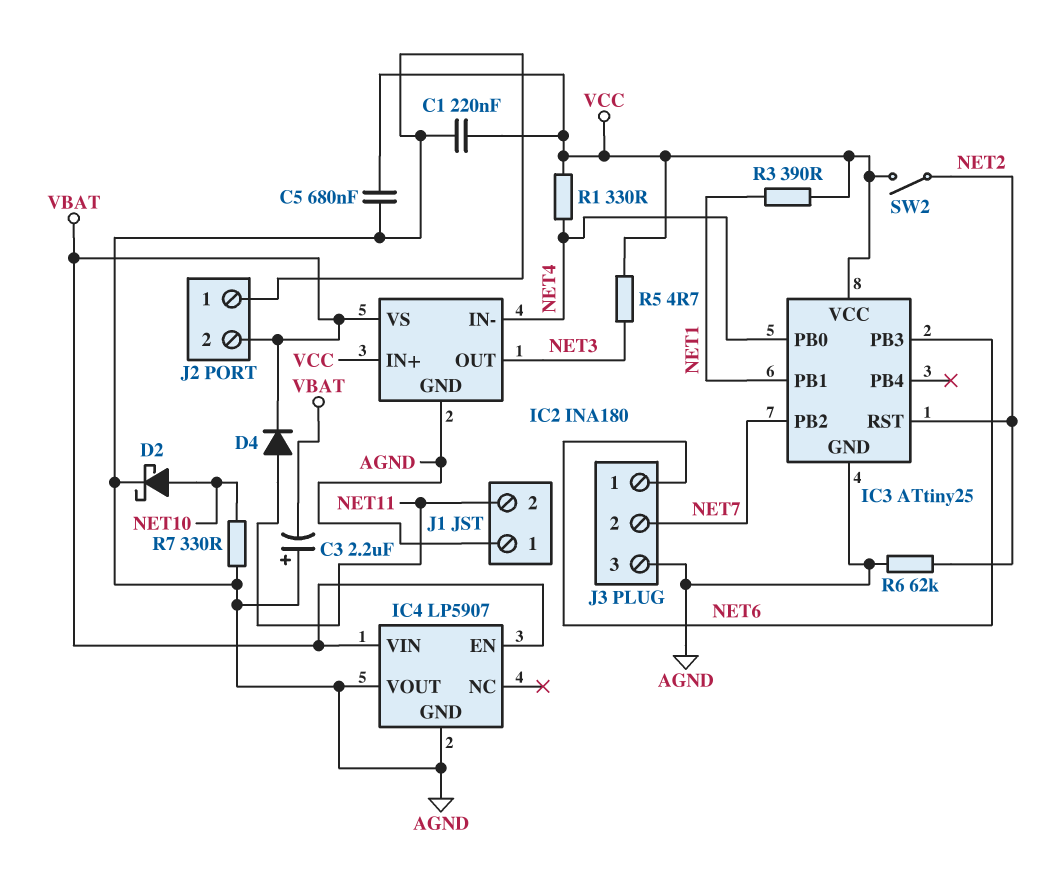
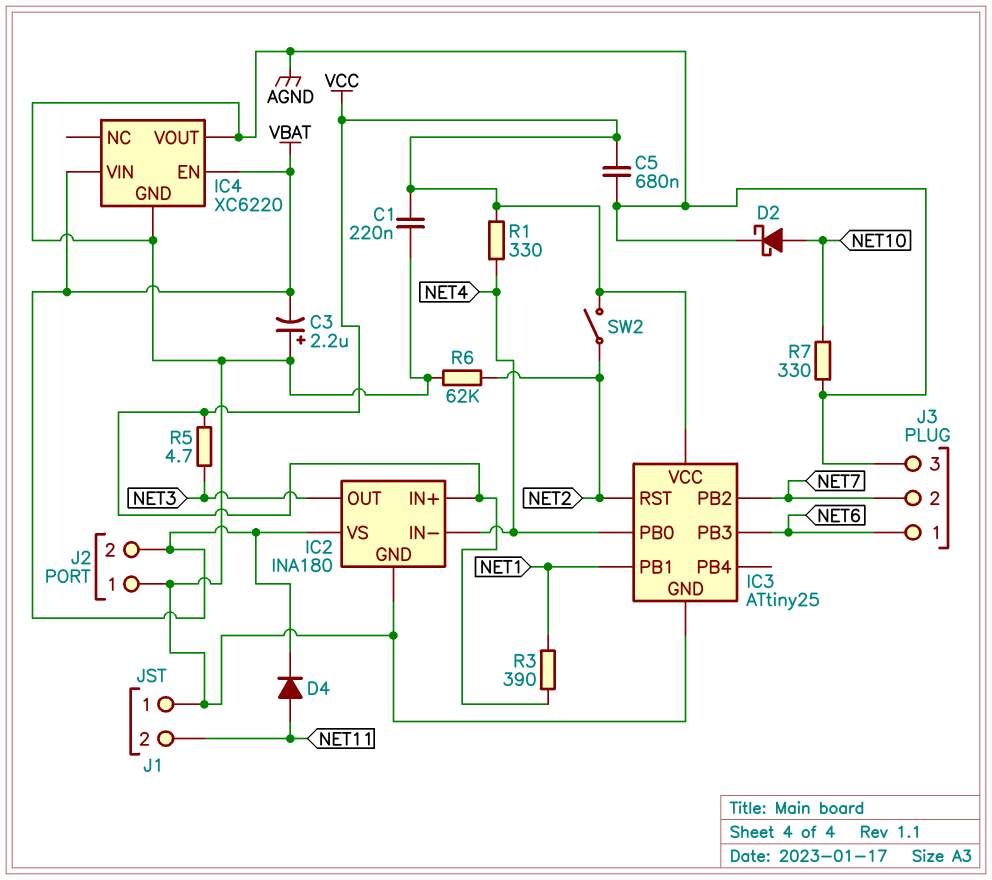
IC4: LP5907 -> XC6220

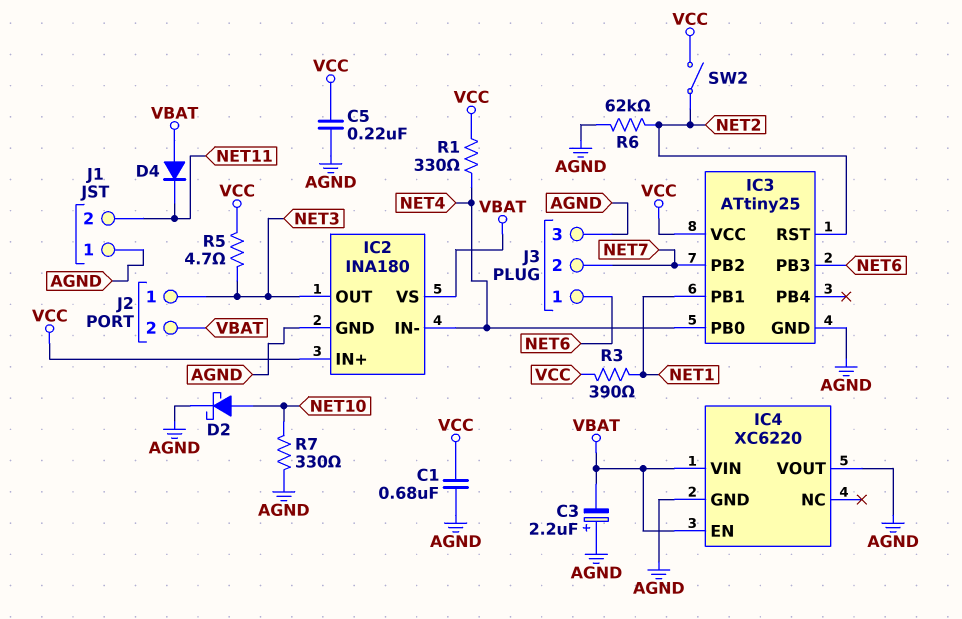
C1: 220nF (AGND, VCC) -> 680nF (AGND, VCC)
C5: 680nF (AGND, VCC) -> 220nF (AGND, VCC)
D4: diode (A NET11, K VBAT) -> diode (A VBAT, K NET11)
J2 pin 1: AGND -> NET3

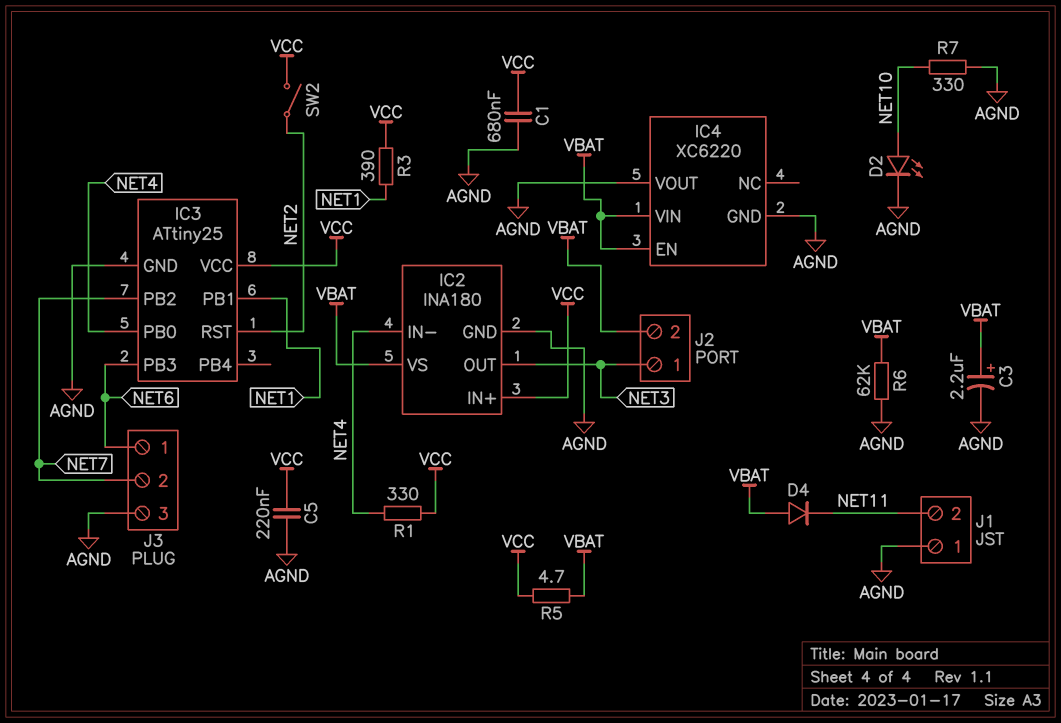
C3: 2.2uF (plus AGND, minus VBAT) -> 2.2uF (plus VBAT, minus AGND)
D2: schottky (A NET10, K AGND) -> LED (A NET10, K AGND)
R5: 4.7 (NET3, VCC) -> 4.7 (VBAT, VCC)
R6: 62k (AGND, NET2) -> 62k (AGND, VBAT)

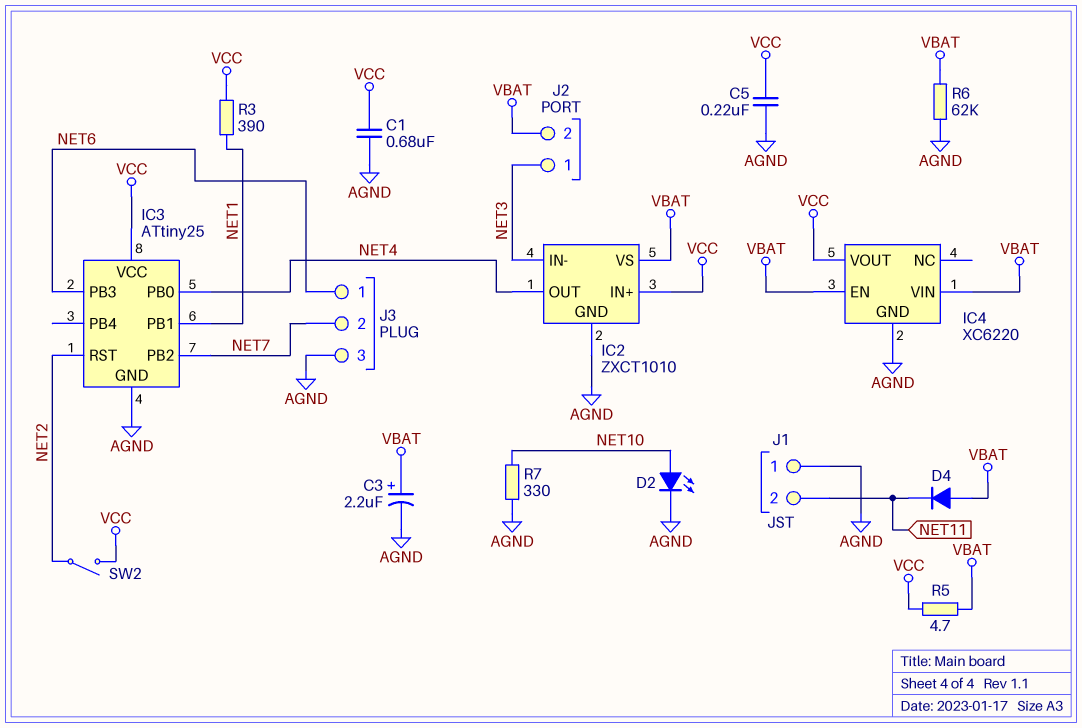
IC2: INA180 -> ZXCT1010
IC2 pin IN-: NET4 -> NET3
IC2 pin OUT: NET3 -> NET4
IC4 pin VOUT: AGND -> VCC
R1: 330 (NET4, VCC) -> none

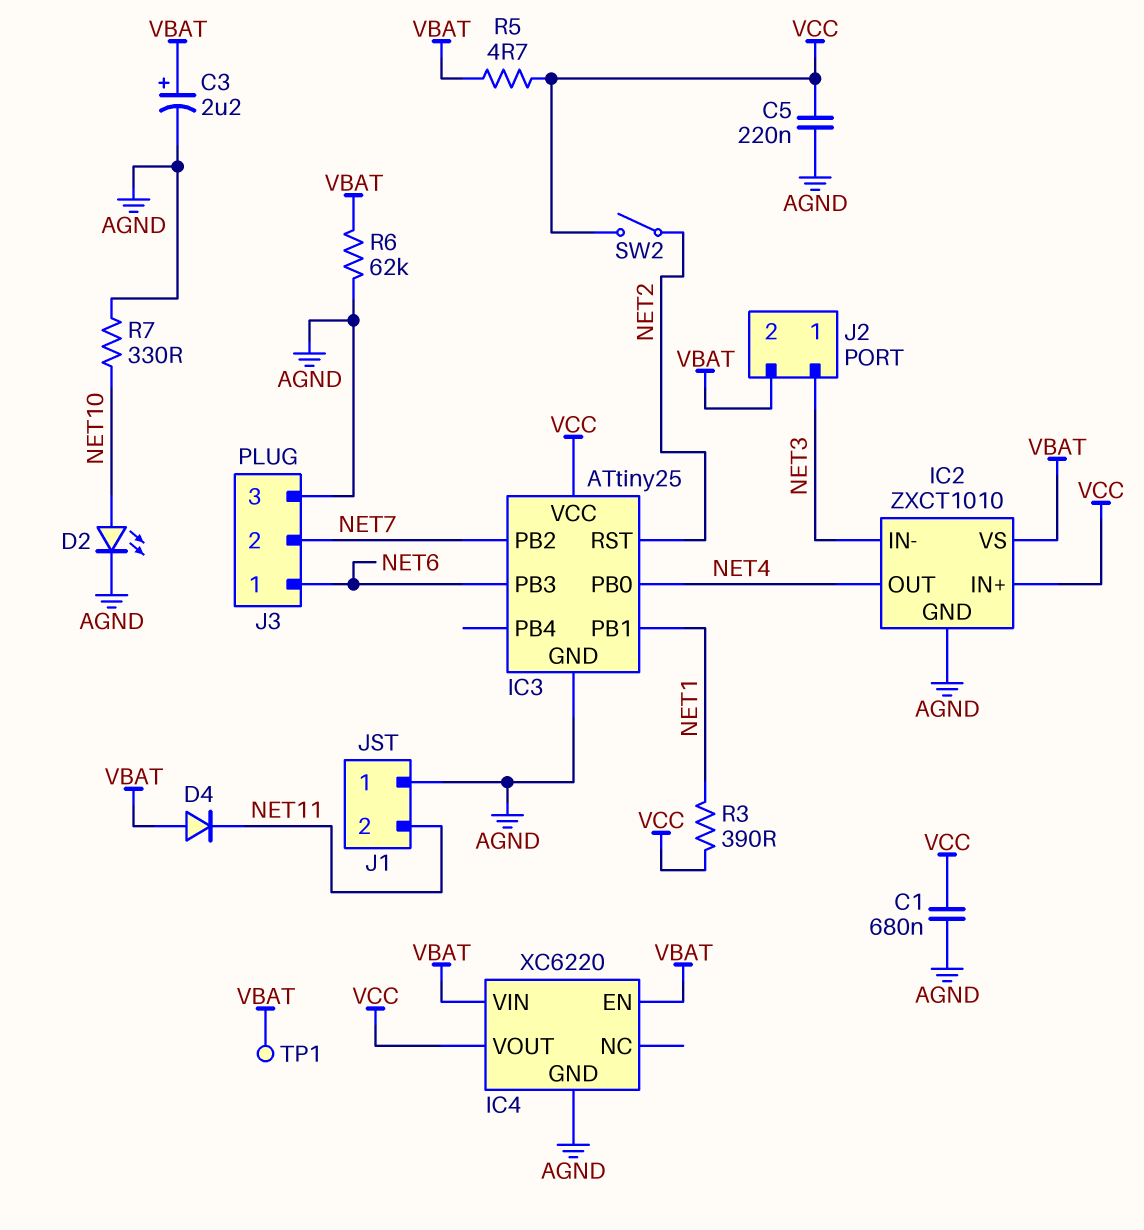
TP1: none -> test point (VBAT)

